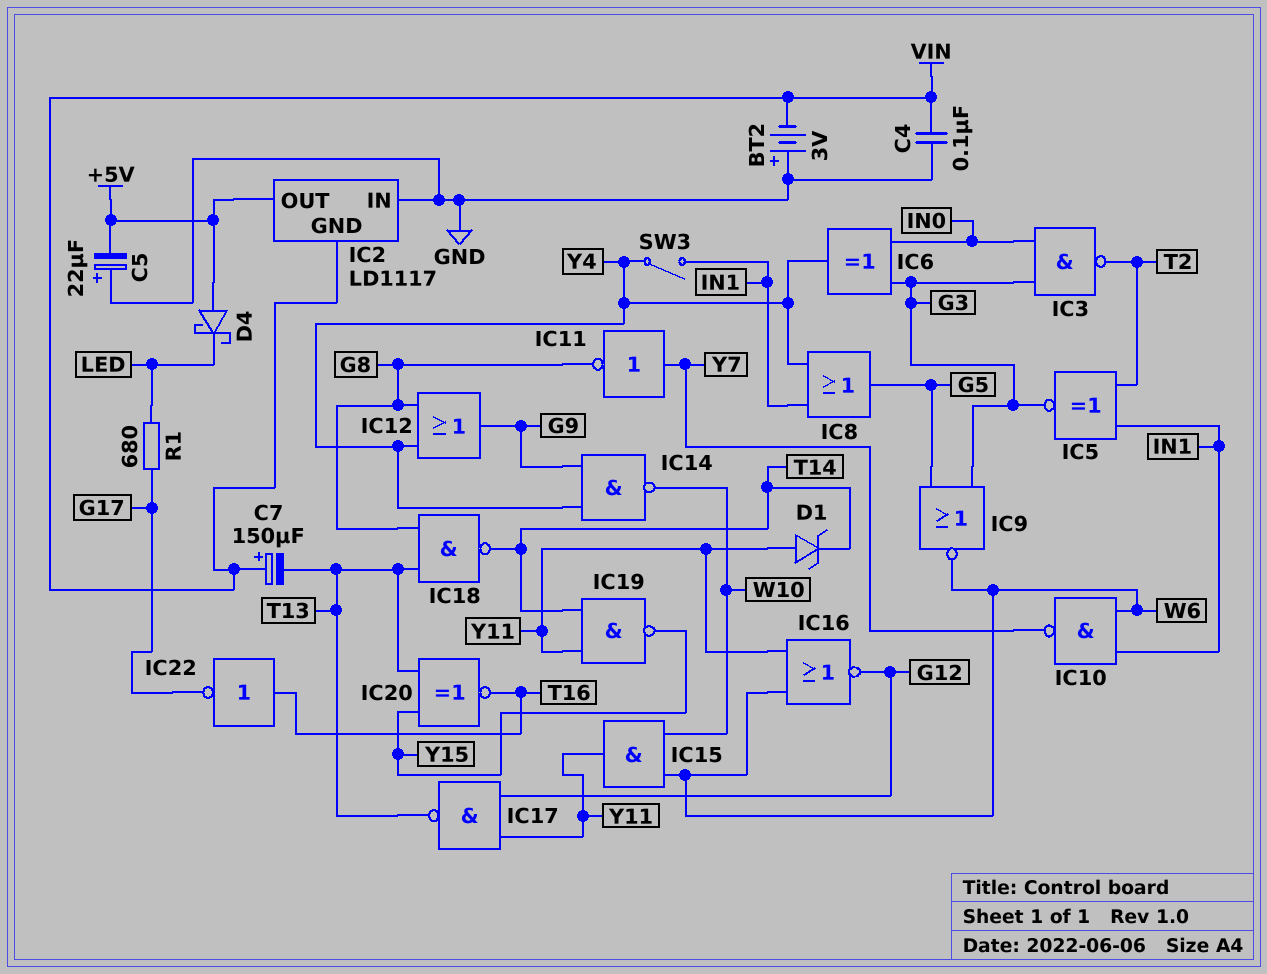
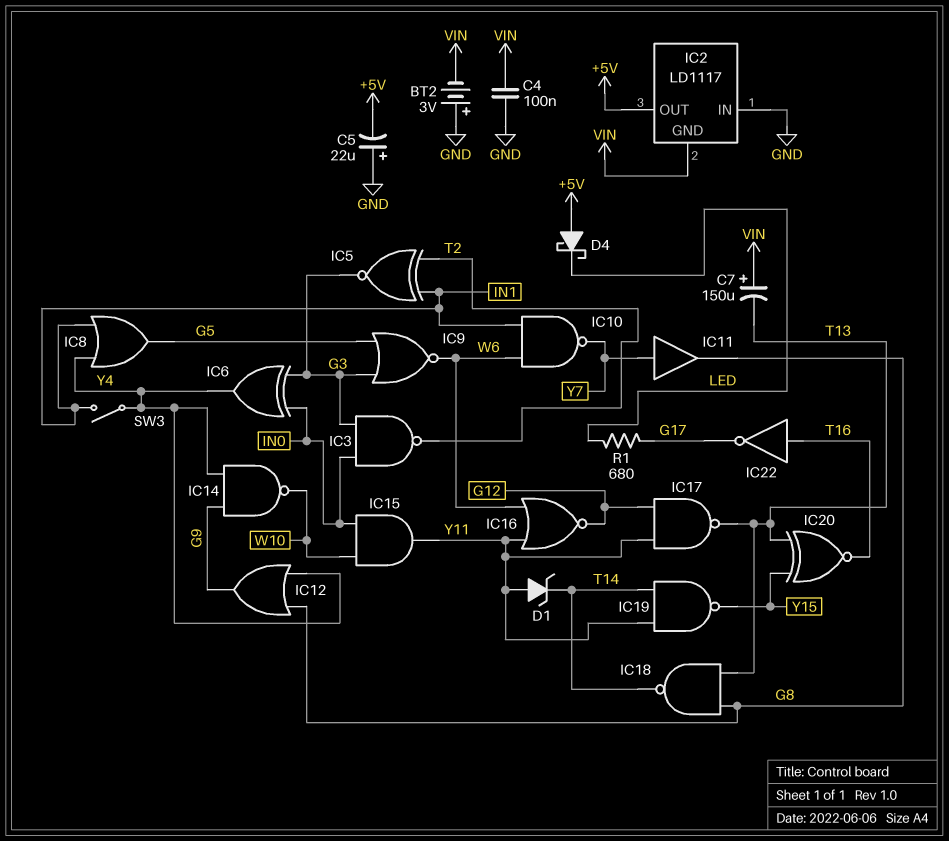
IC11: NOT (in Y7, out G8) -> buffer (in Y7, out G8)
IC15: AND (in W6, in W10, out Y11) -> AND (in IN0, in W10, out Y11)

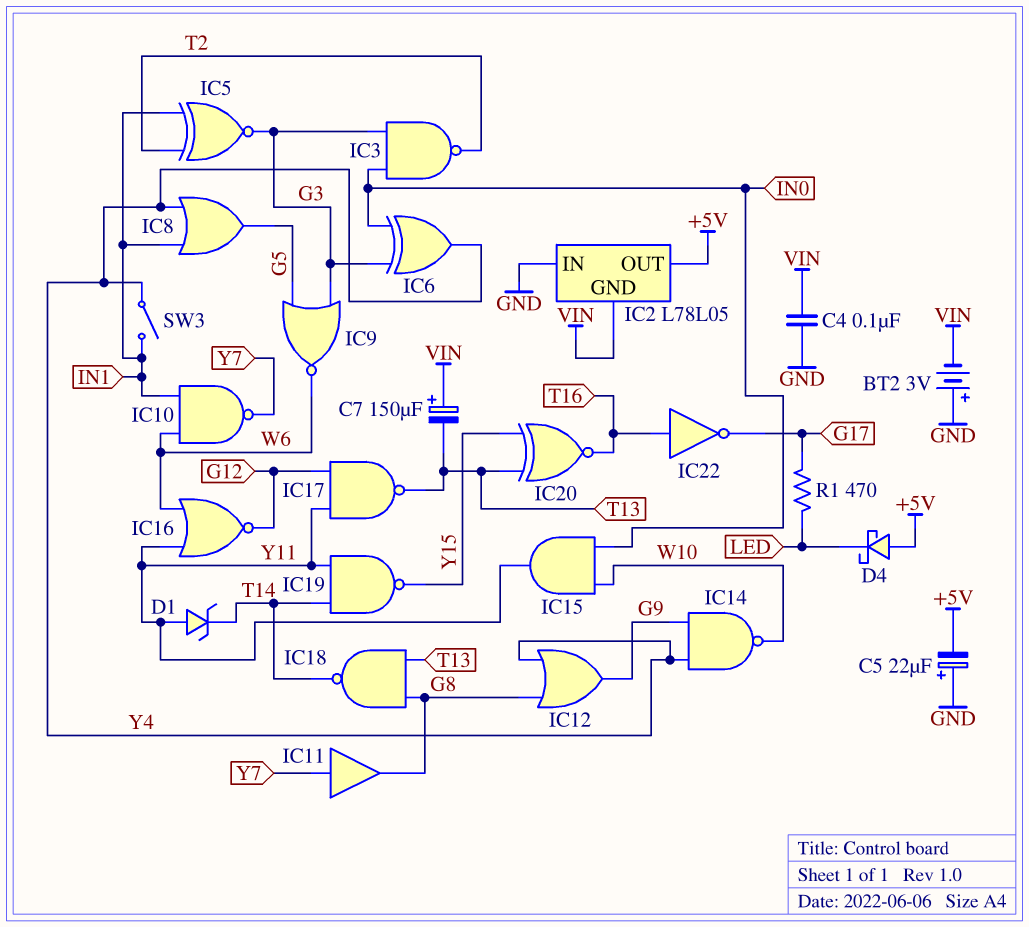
IC2: LD1117 -> L78L05
R1: 680 (G17, LED) -> 470 (G17, LED)

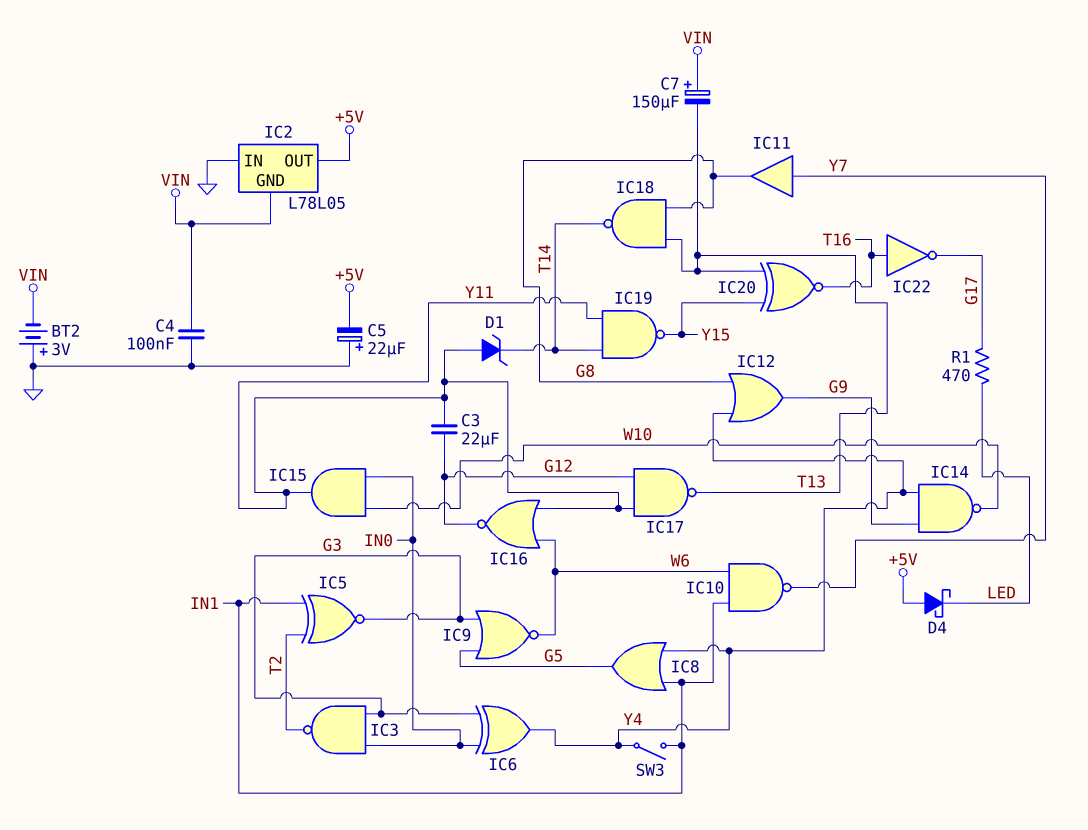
C3: none -> 22uF (G12, Y11)

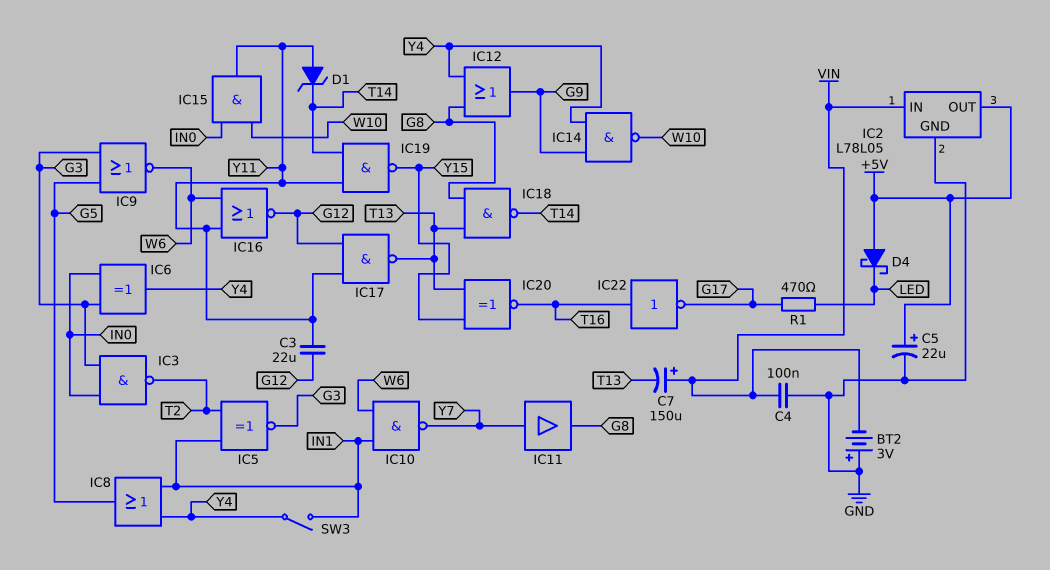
C5: 22uF (plus GND, minus +5V) -> 22uF (plus +5V, minus GND)
IC2 pin GND: VIN -> GND
IC2 pin IN: GND -> VIN

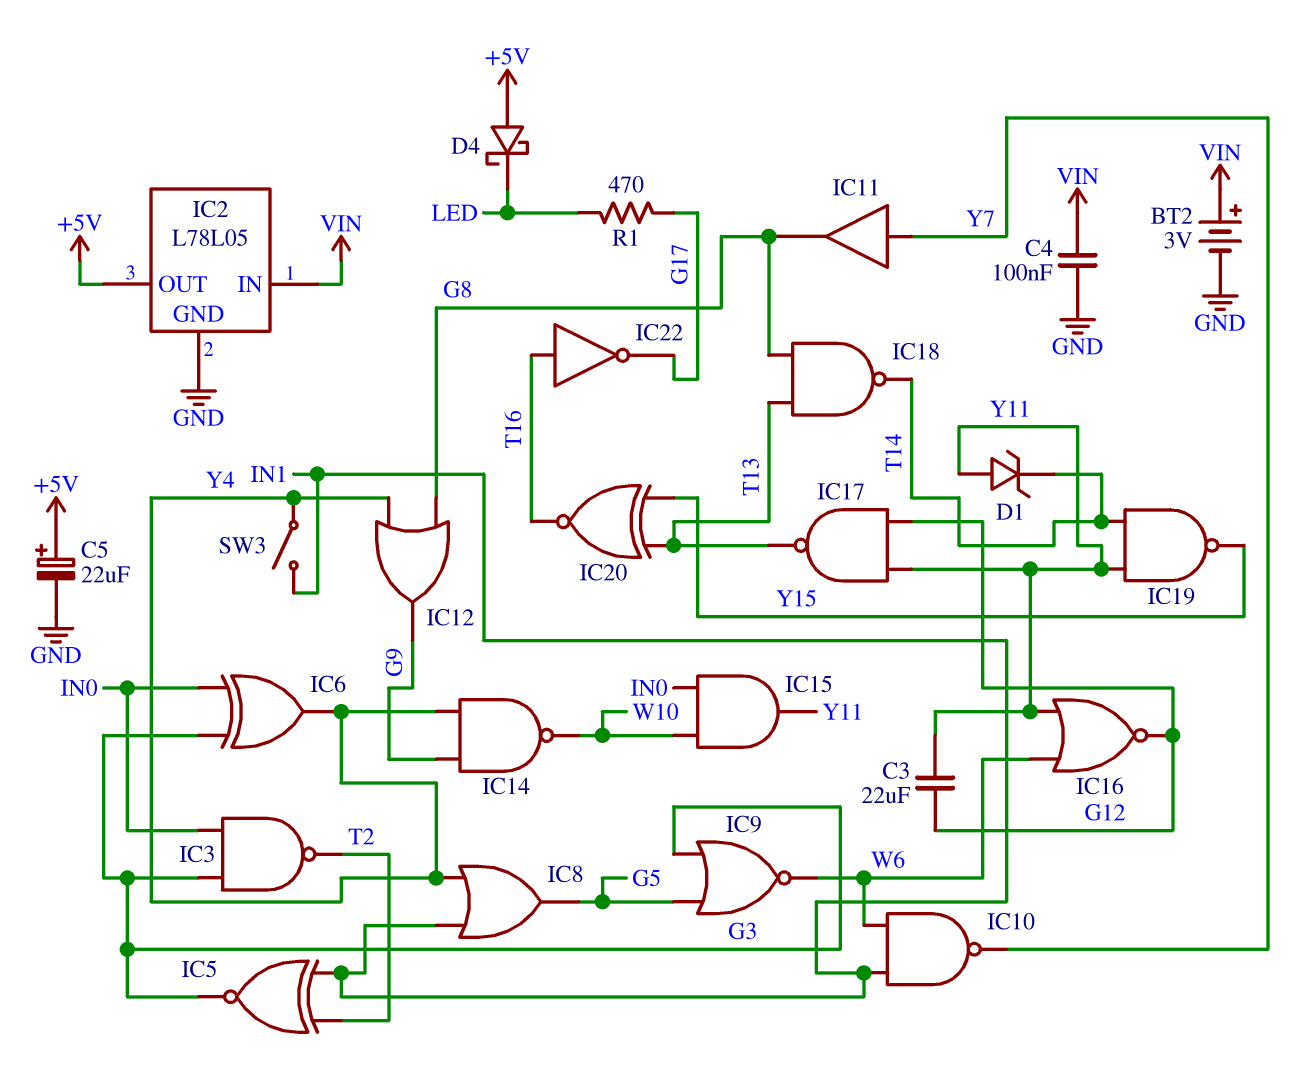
BT2: 3V (plus GND, minus VIN) -> 3V (plus VIN, minus GND)
C7: 150uF (plus VIN, minus T13) -> none

